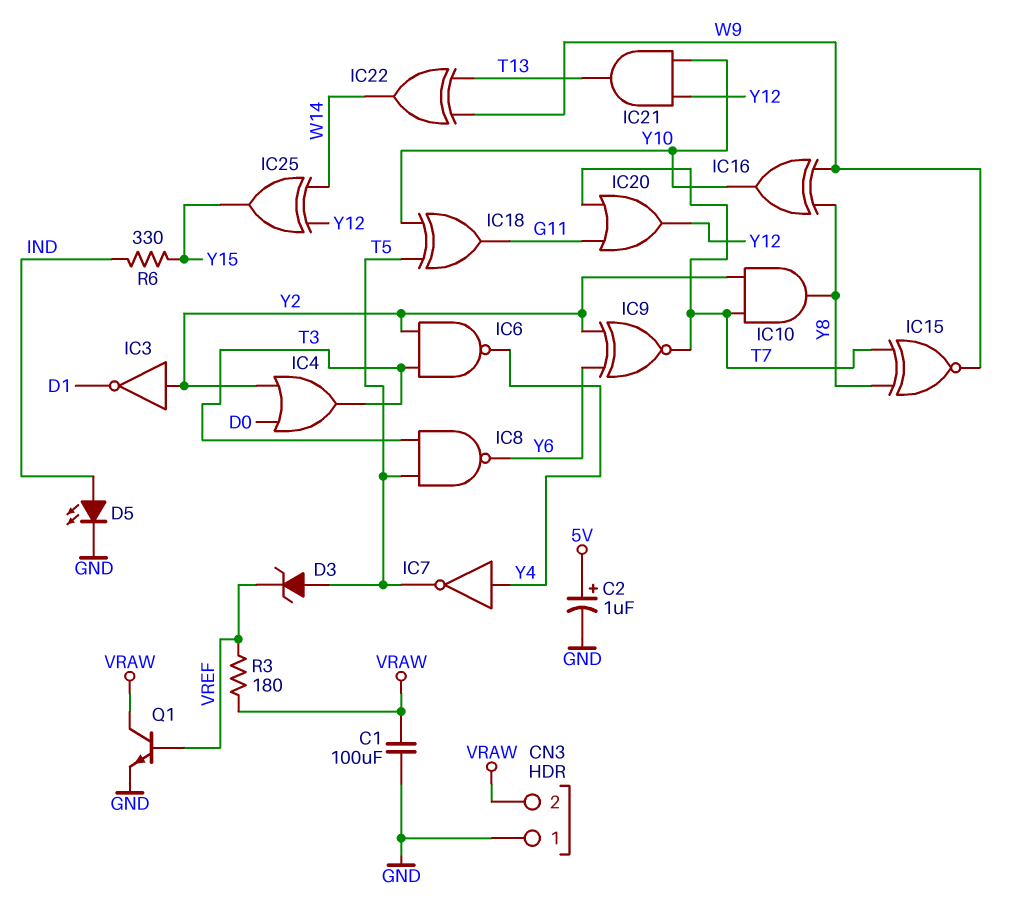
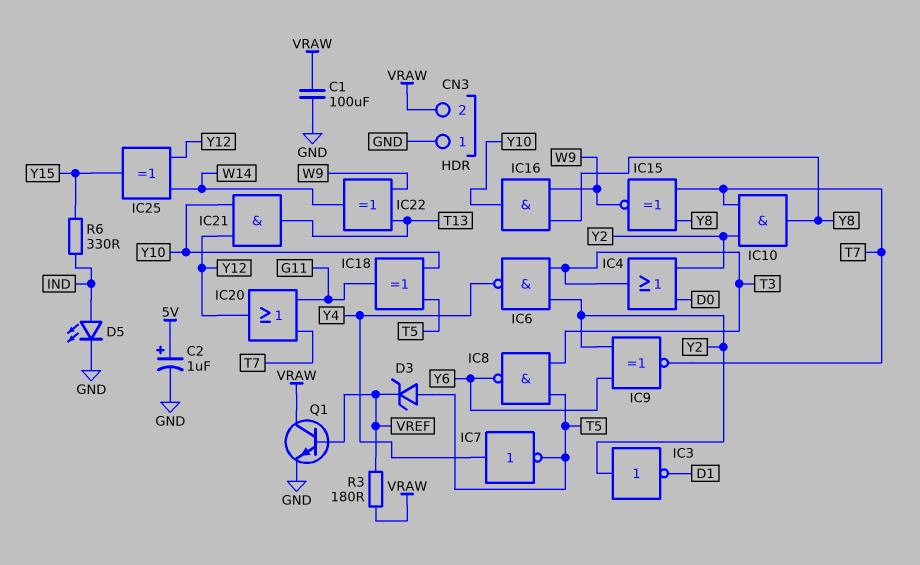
IC16: XOR (in W9, in Y8, out Y10) -> AND (in W9, in Y8, out Y10)

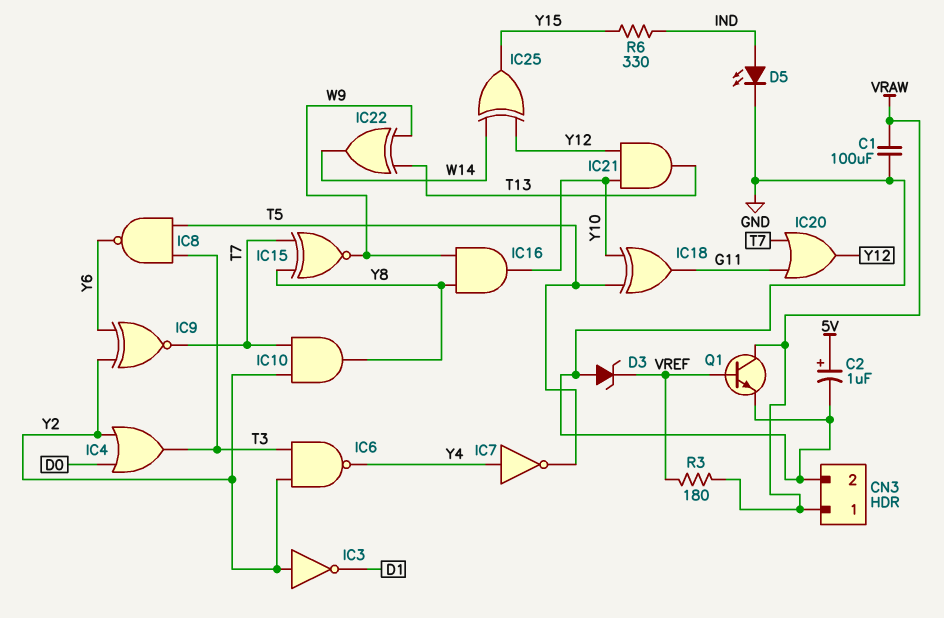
CN3 pin 1: GND -> VRAW
CN3 pin 2: VRAW -> GND
D3: zener (A T5, K VREF) -> zener (A GND, K VREF)

